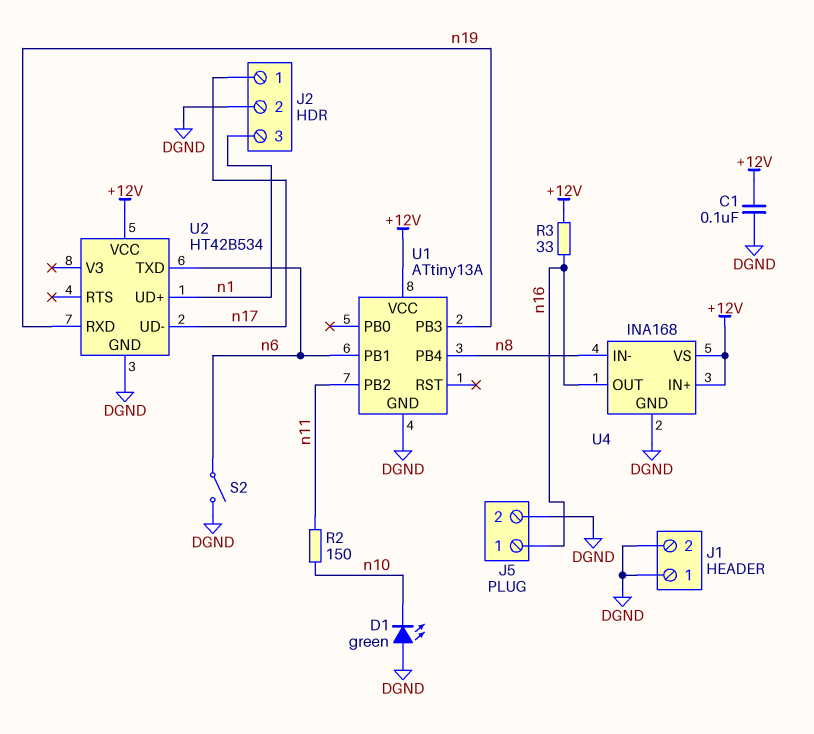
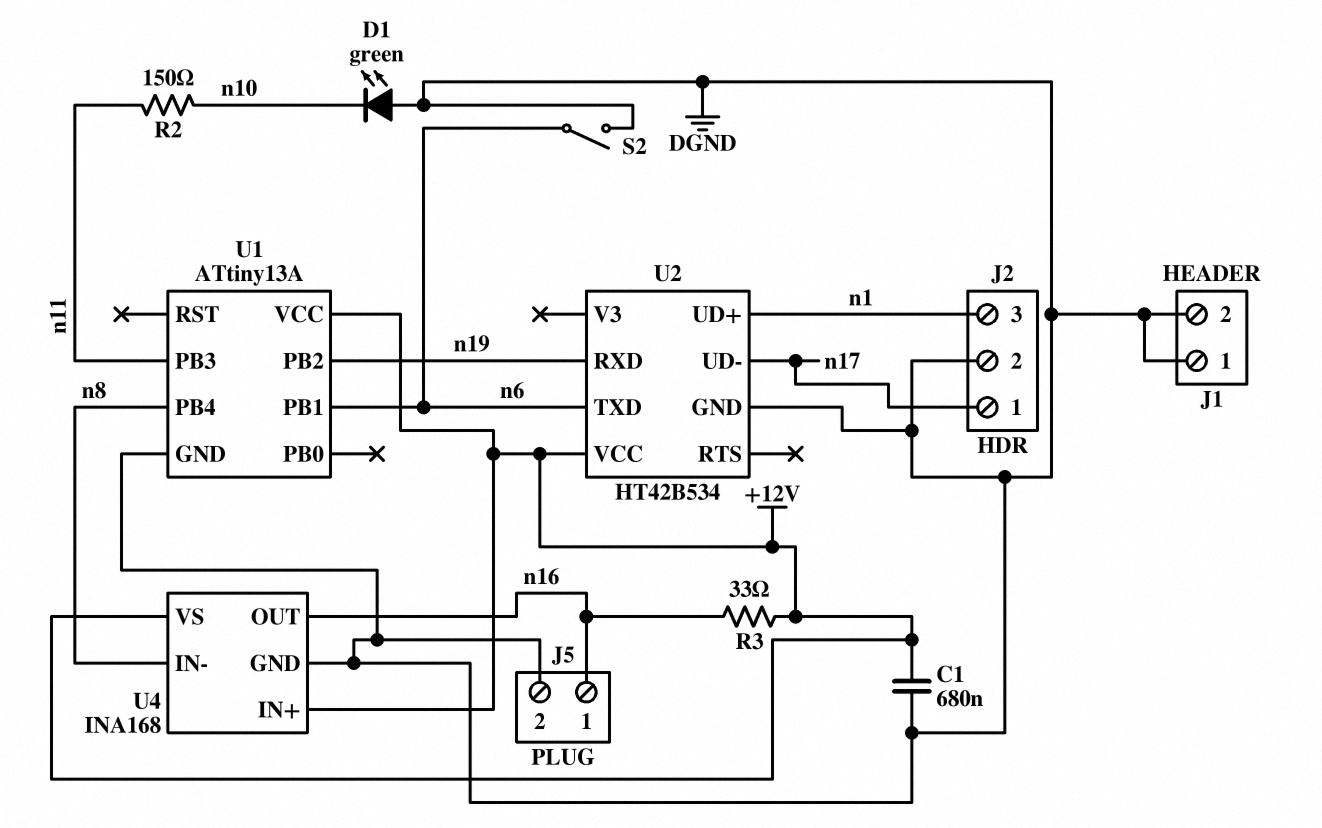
C1: 100nF (+12V, DGND) -> 680nF (+12V, DGND)
U1 pin PB2: n11 -> n19
U1 pin PB3: n19 -> n11

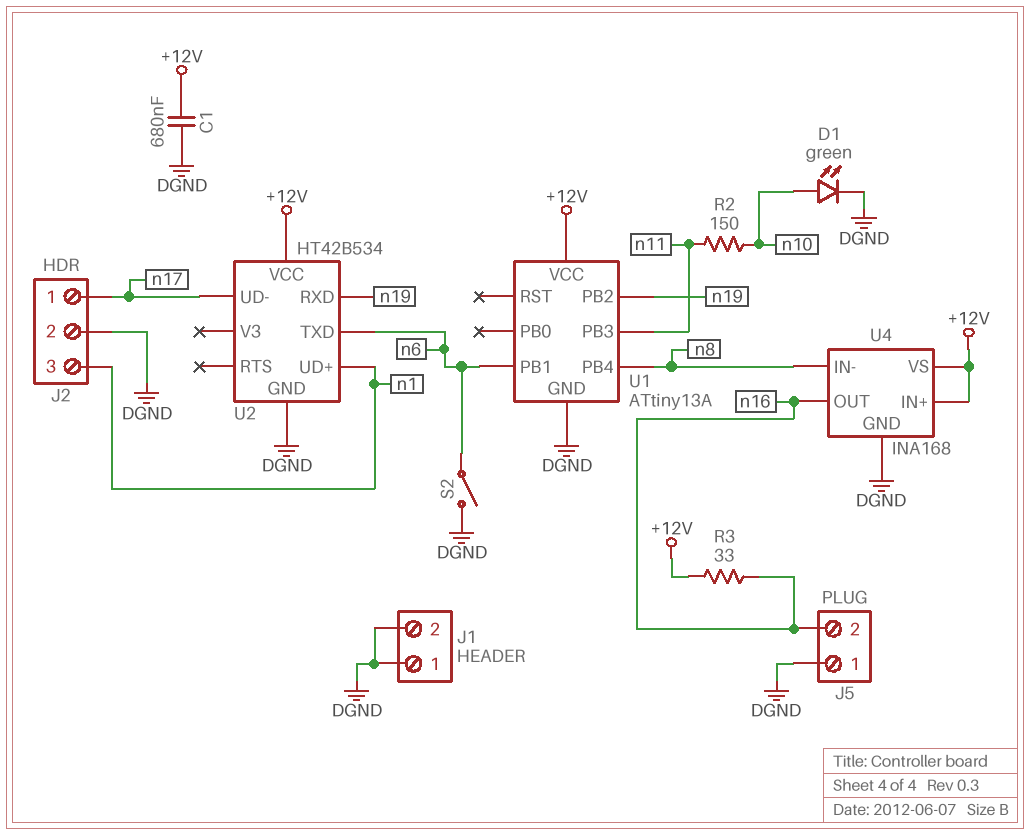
D1: LED green (A DGND, K n10) -> LED green (A n10, K DGND)
J5 pin 1: n16 -> DGND
J5 pin 2: DGND -> n16

